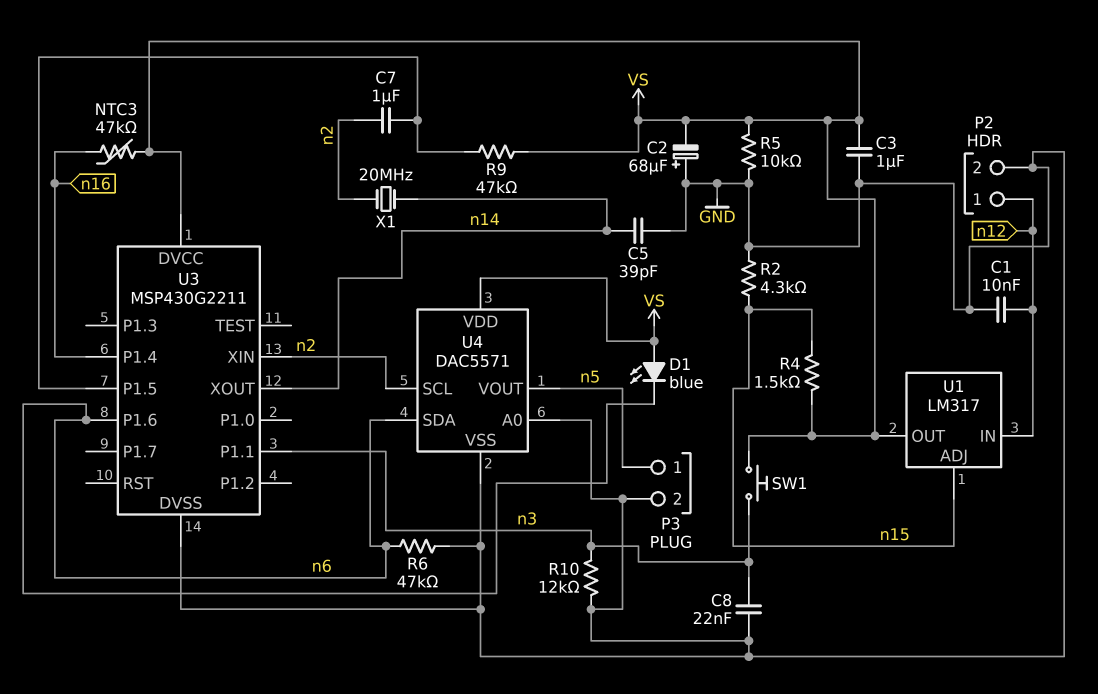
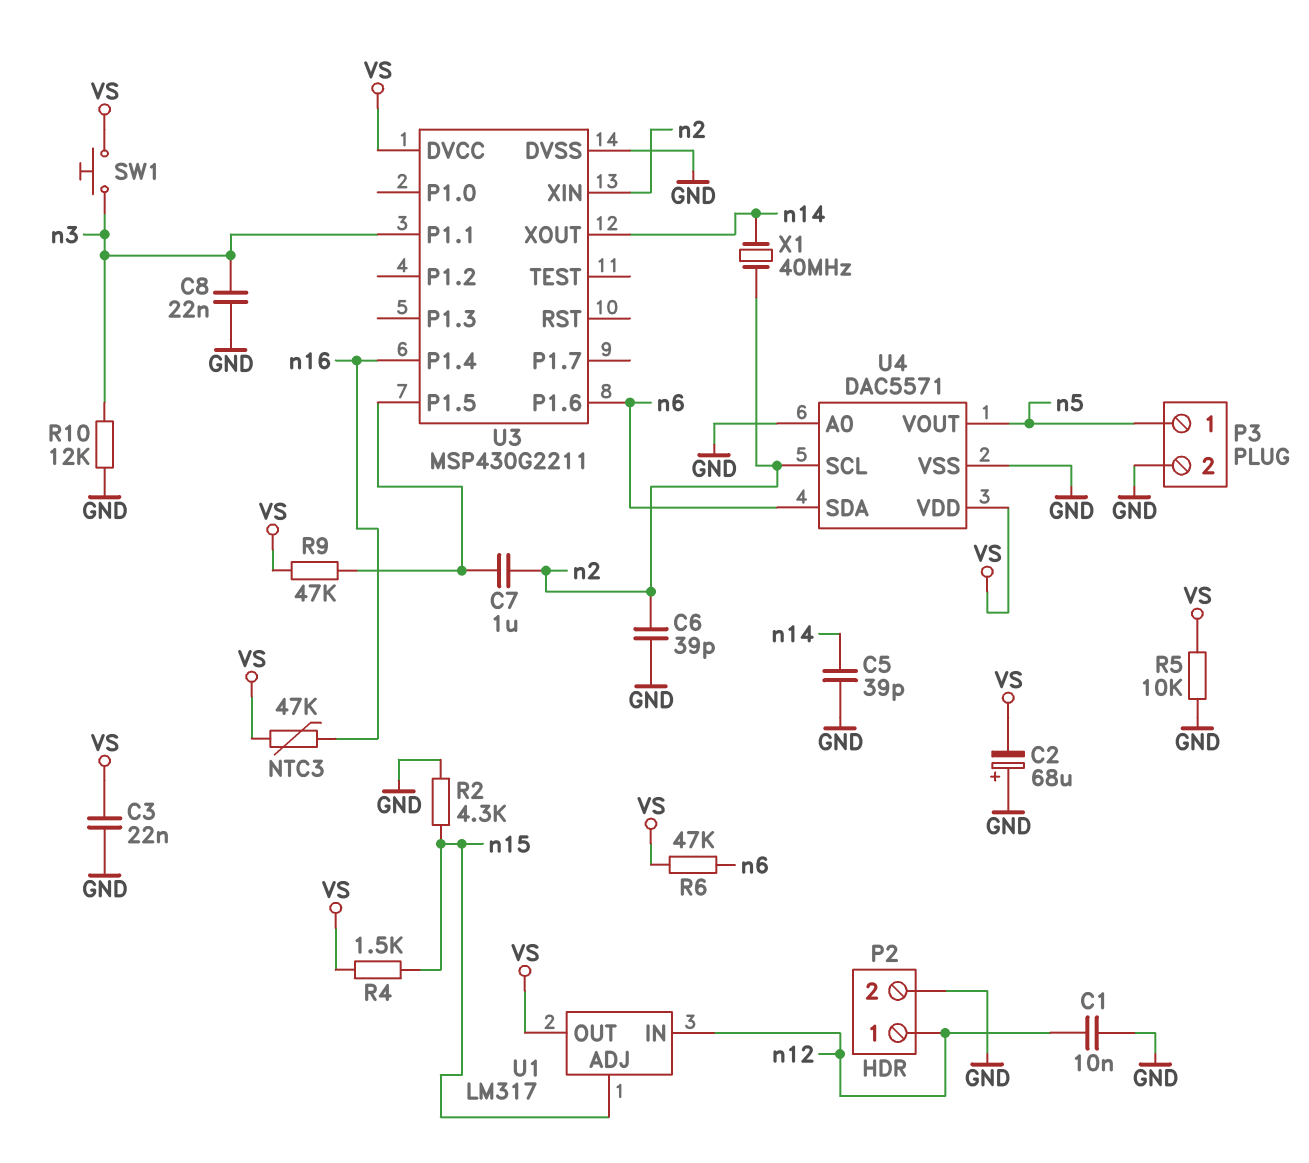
C3: 1uF (GND, VS) -> 22nF (GND, VS)
C6: none -> 39pF (GND, n2)
D1: LED blue (A VS, K n6) -> none
R6: 47k (GND, n6) -> 47k (VS, n6)
X1: 20MHz (n2, n14) -> 40MHz (n2, n14)

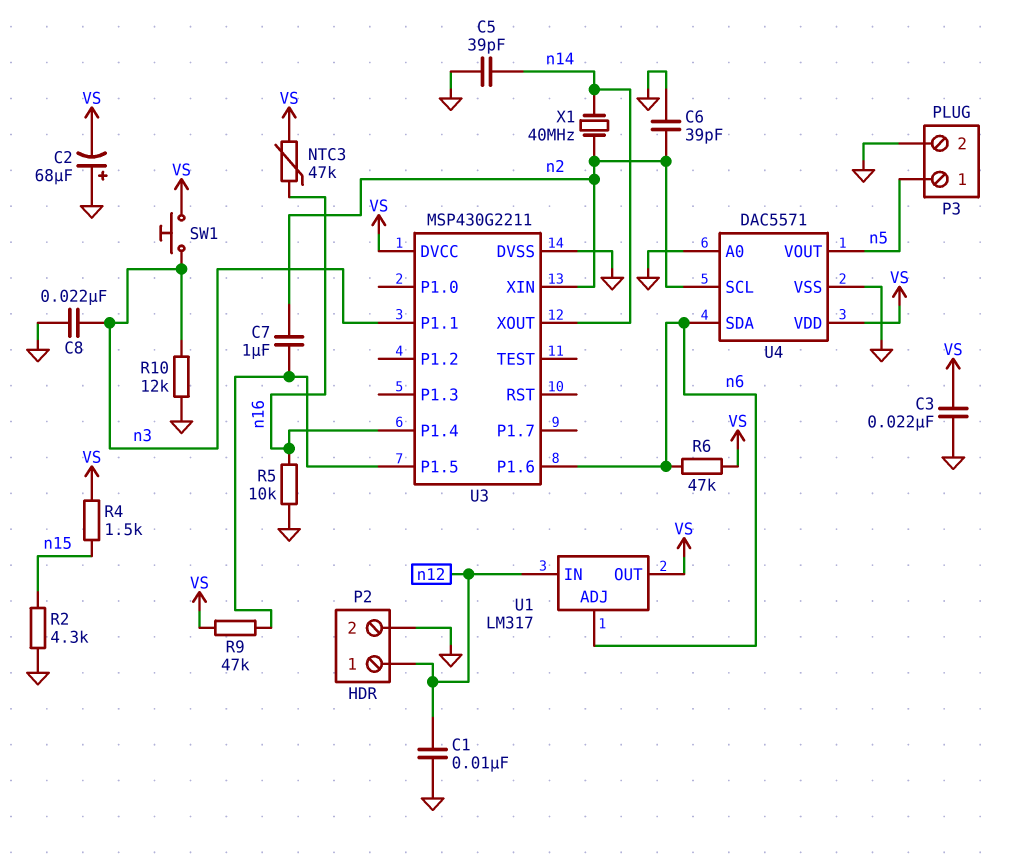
R5: 10k (GND, VS) -> 10k (GND, n16)
U1 pin ADJ: n15 -> n6

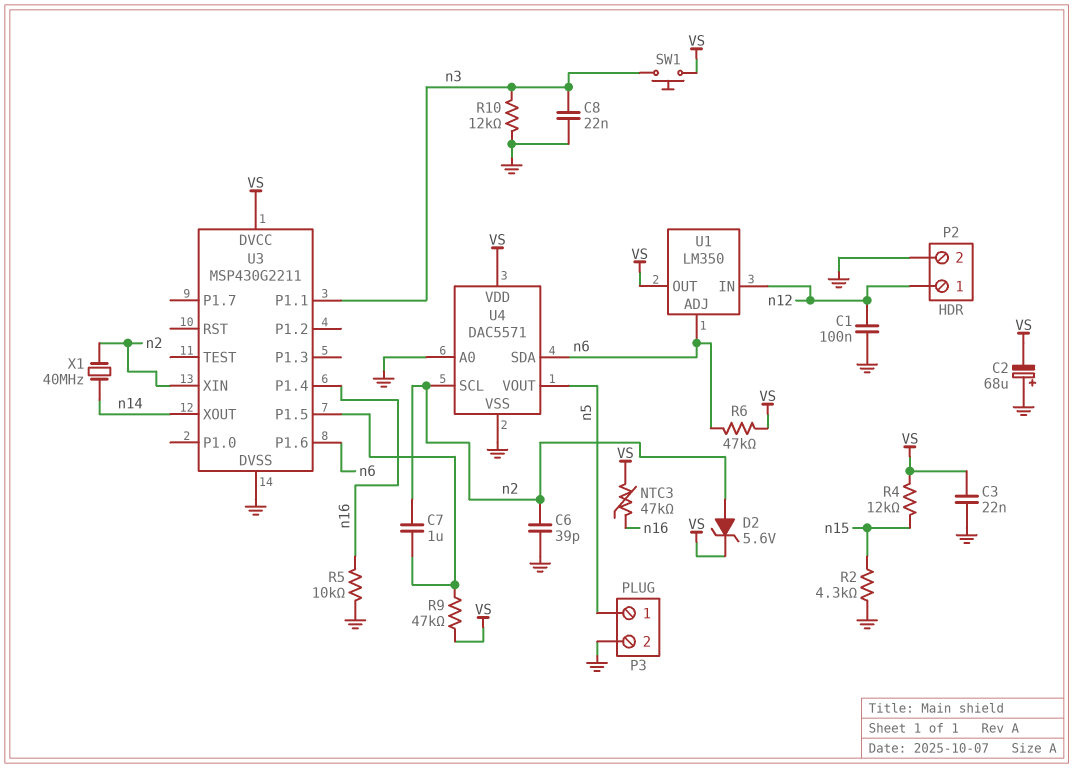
C1: 10nF (GND, n12) -> 100nF (GND, n12)
C5: 39pF (GND, n14) -> none
D2: none -> zener 5.6V (A n2, K VS)
R4: 1.5k (VS, n15) -> 12k (VS, n15)
U1: LM317 -> LM350

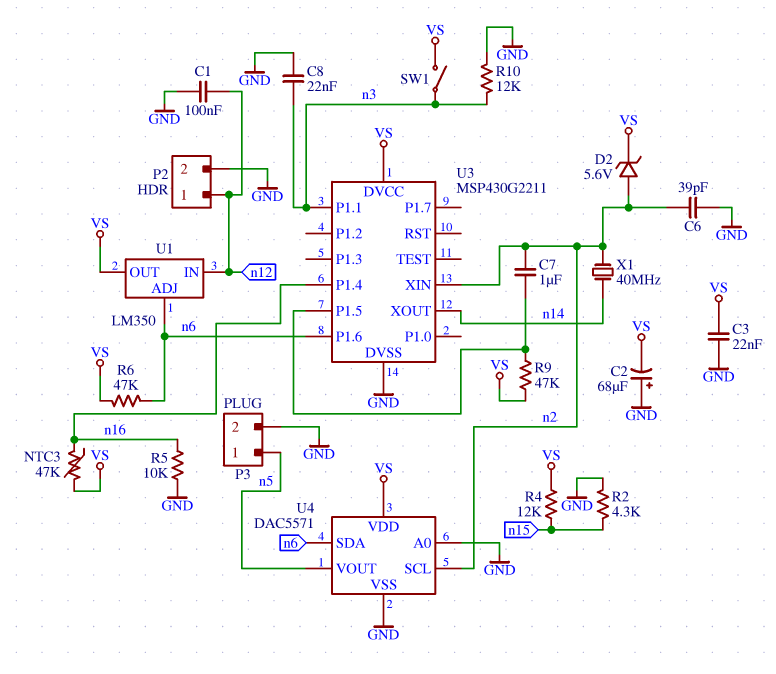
SW1: button (VS, n3) -> switch (VS, n3)

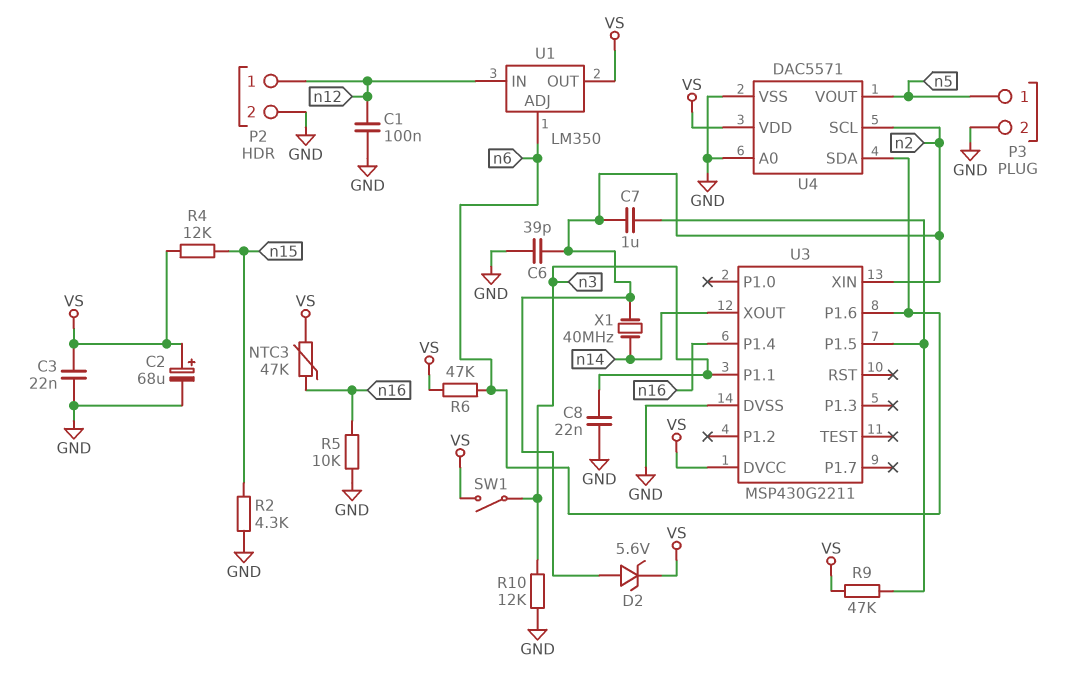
C2: 68uF (plus GND, minus VS) -> 68uF (plus VS, minus GND)

